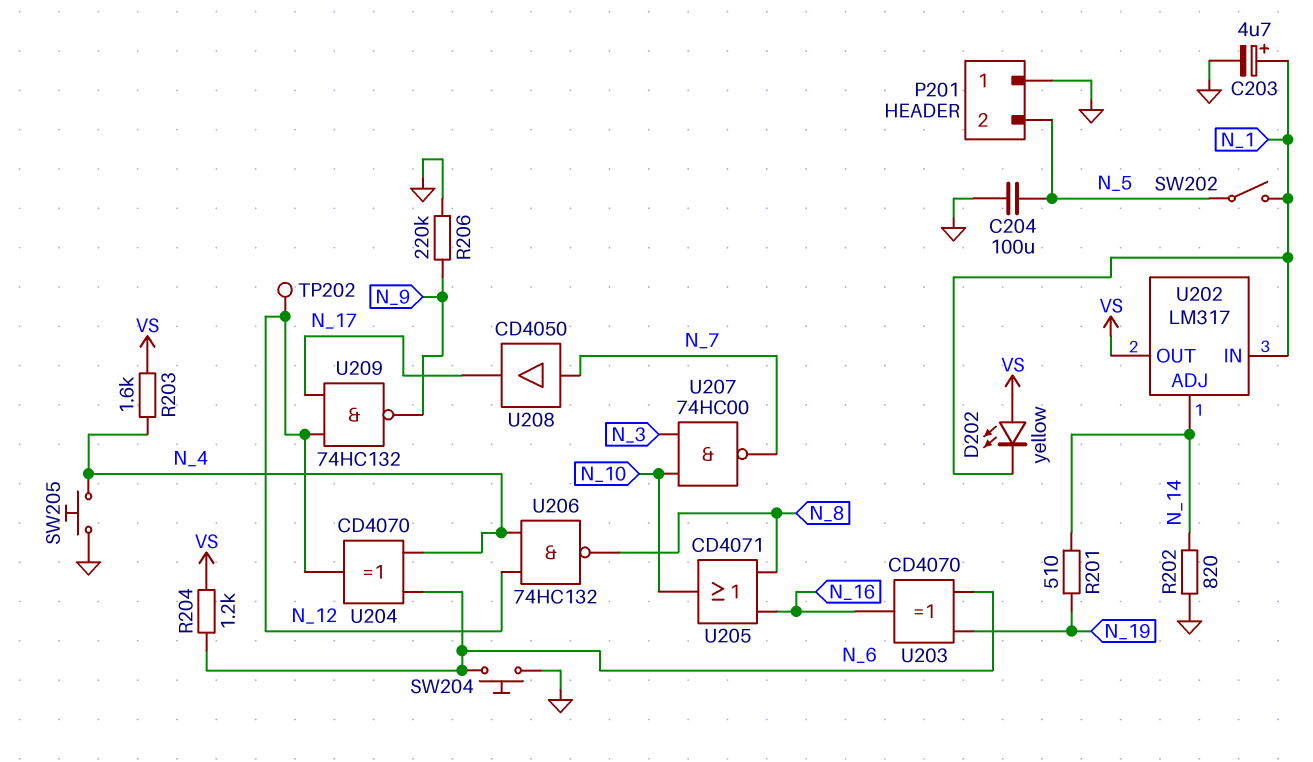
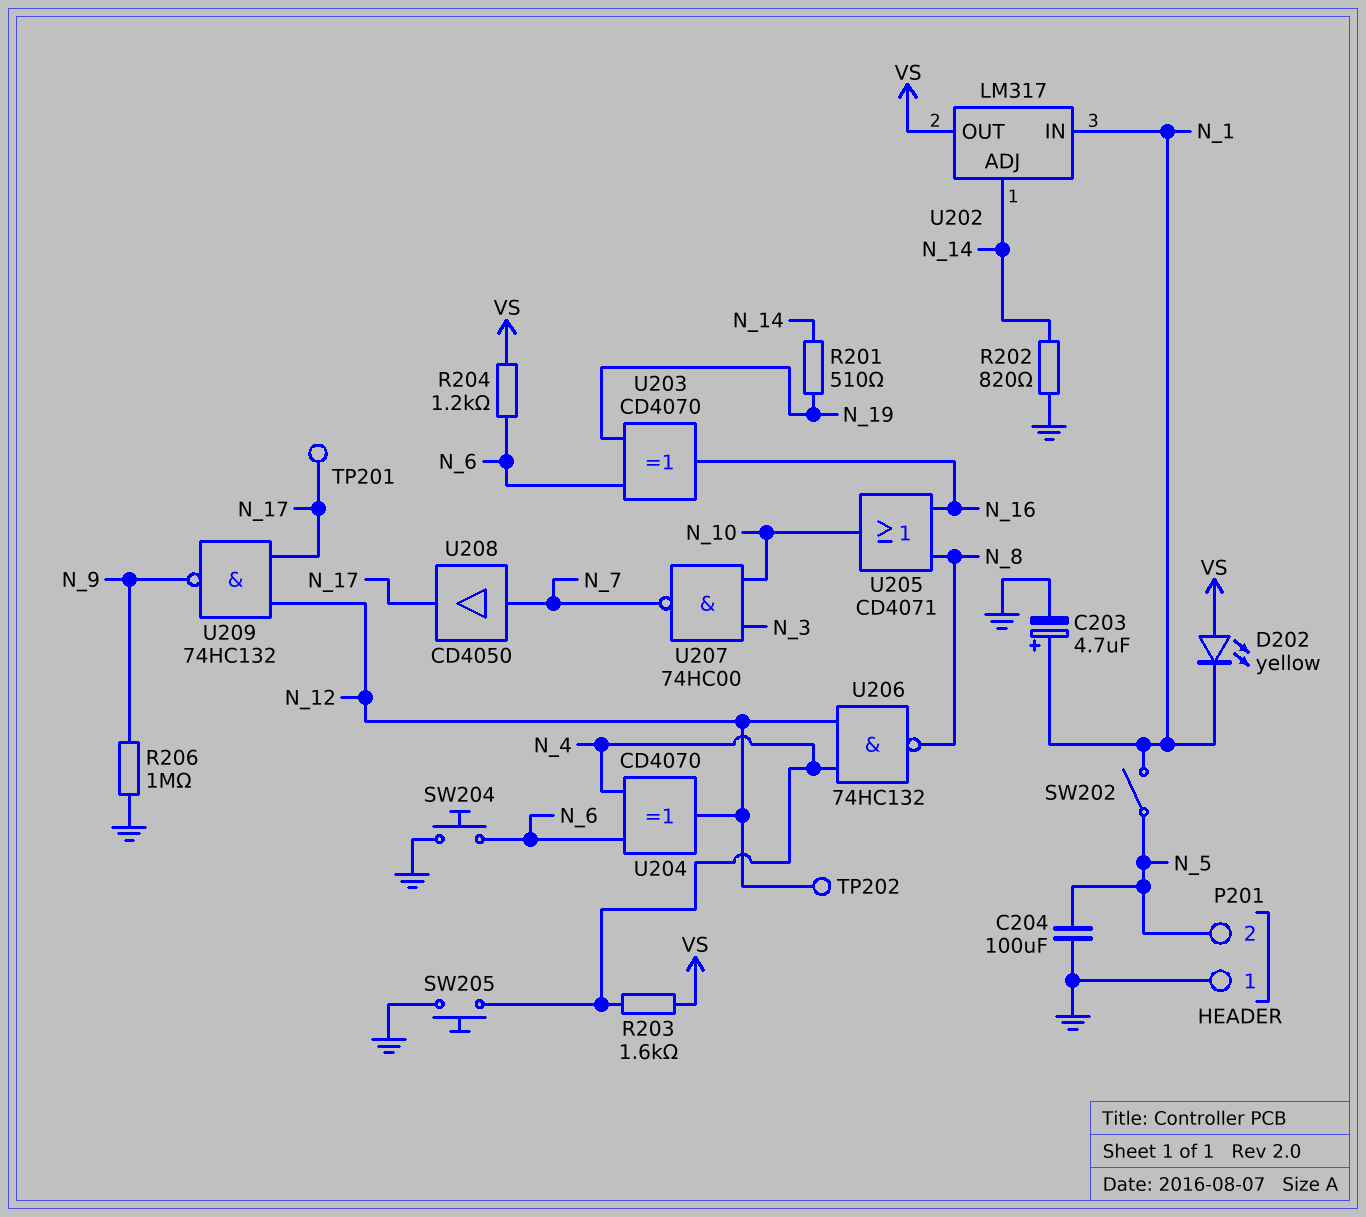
R206: 220k (GND, N_9) -> 1M (GND, N_9)
TP201: none -> test point (N_17)

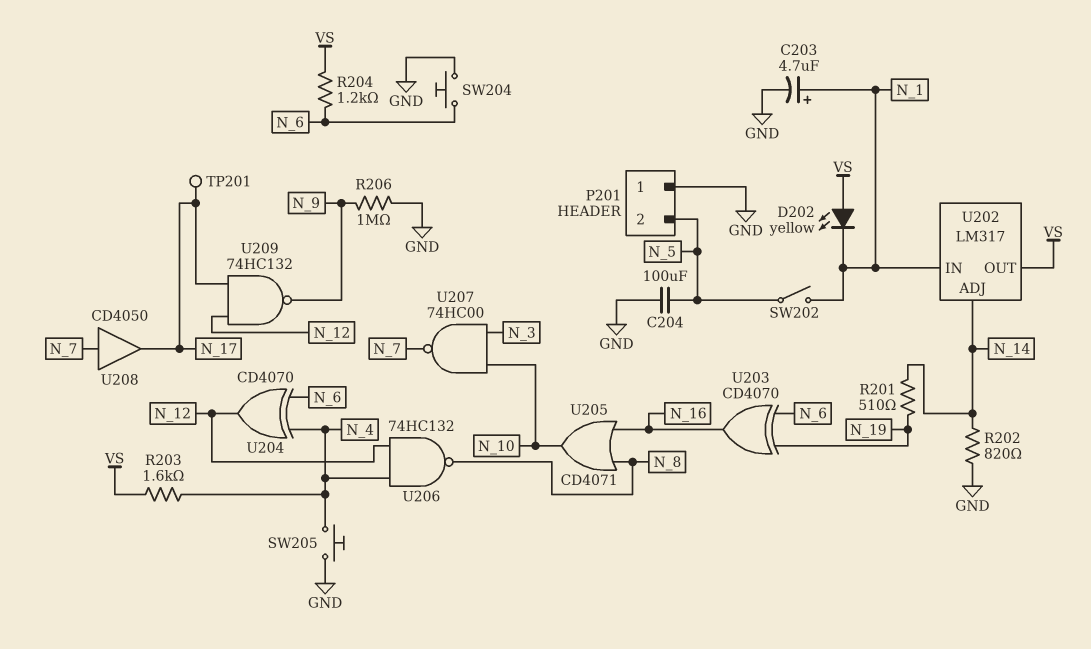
TP202: test point (N_12) -> none

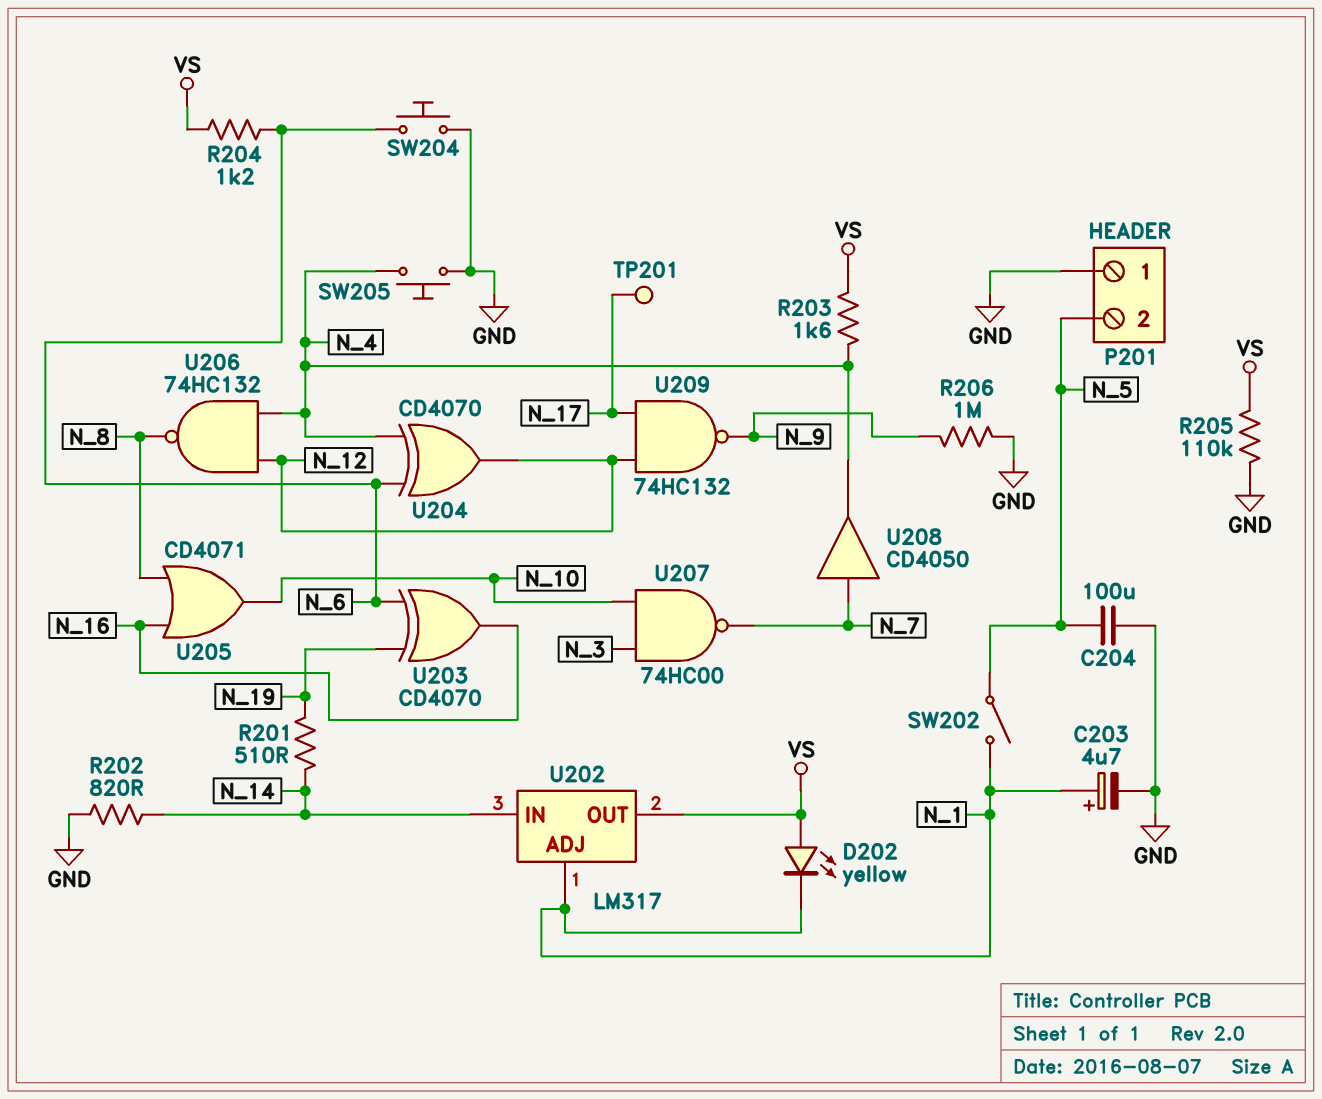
R205: none -> 110k (GND, VS)
U202 pin ADJ: N_14 -> N_1
U202 pin IN: N_1 -> N_14
U208: buffer CD4050 (in N_7, out N_17) -> buffer CD4050 (in N_7, out N_4)

